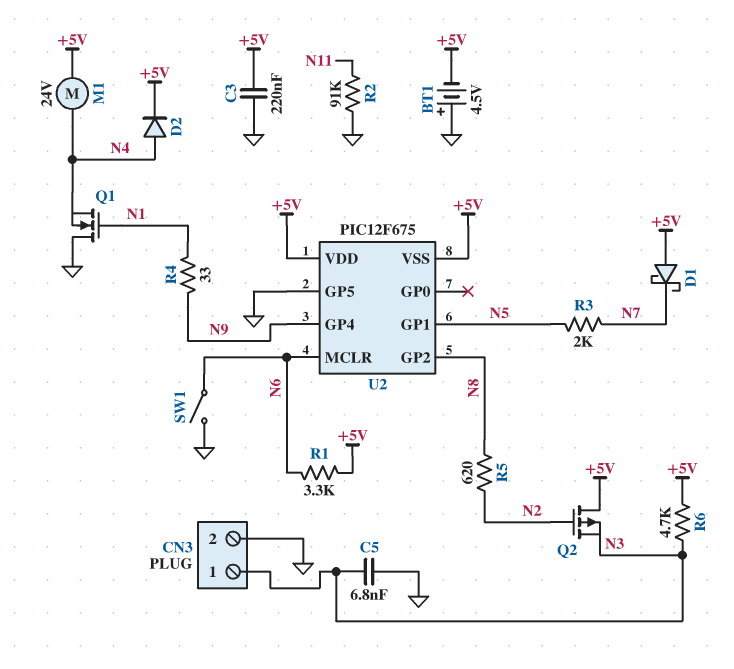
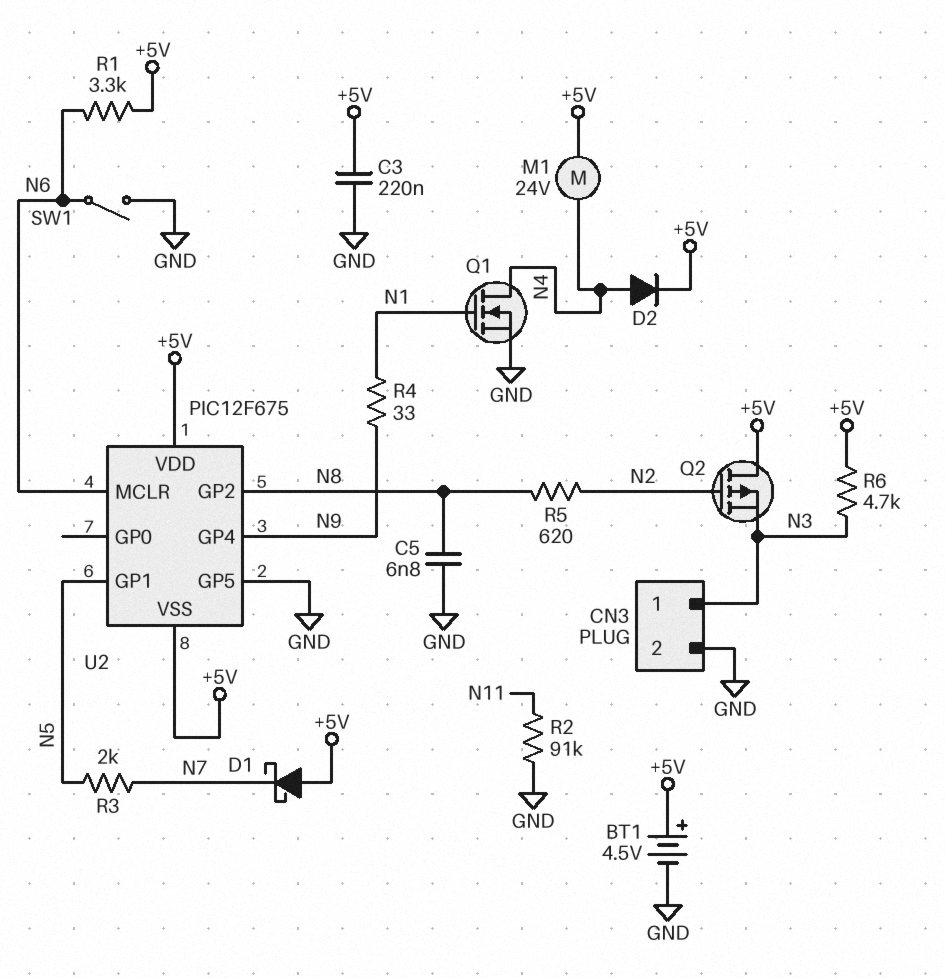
BT1: 4.5V (plus GND, minus +5V) -> 4.5V (plus +5V, minus GND)
C5: 6.8nF (GND, N3) -> 6.8nF (GND, N8)
Q1: NMOS (G N1, D GND, S N4) -> NMOS (G N1, D N4, S GND)

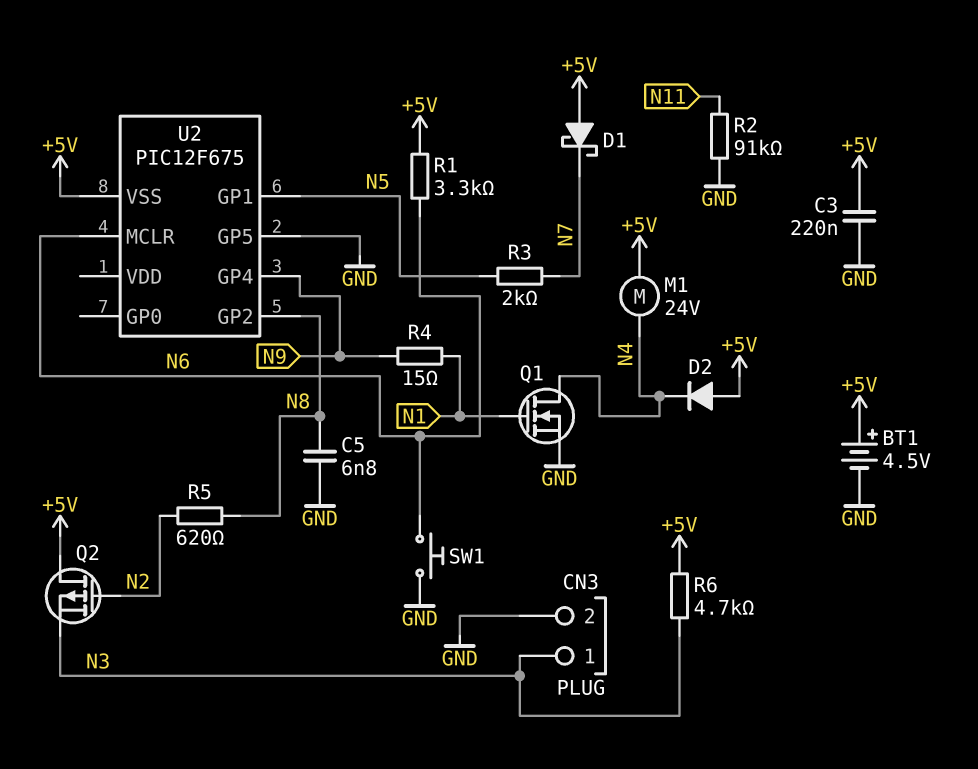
D2: diode (A N4, K +5V) -> diode (A +5V, K N4)
R4: 33 (N1, N9) -> 15 (N1, N9)
SW1: switch (GND, N6) -> button (GND, N6)
U2 pin VDD: +5V -> none

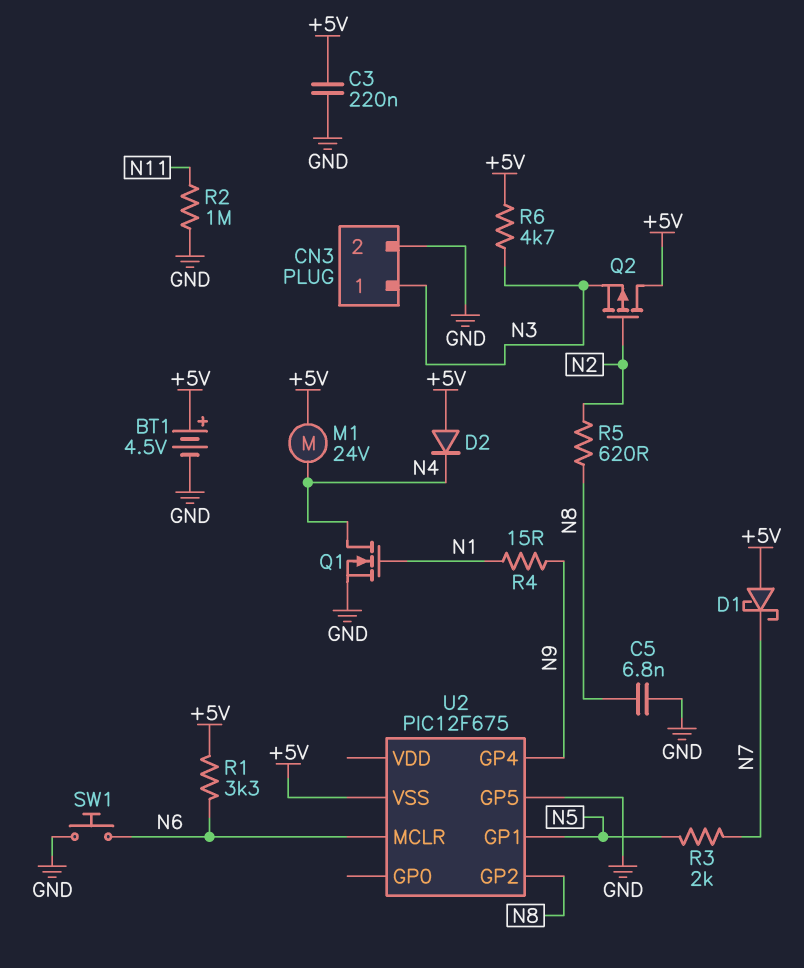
R2: 91k (GND, N11) -> 1M (GND, N11)

